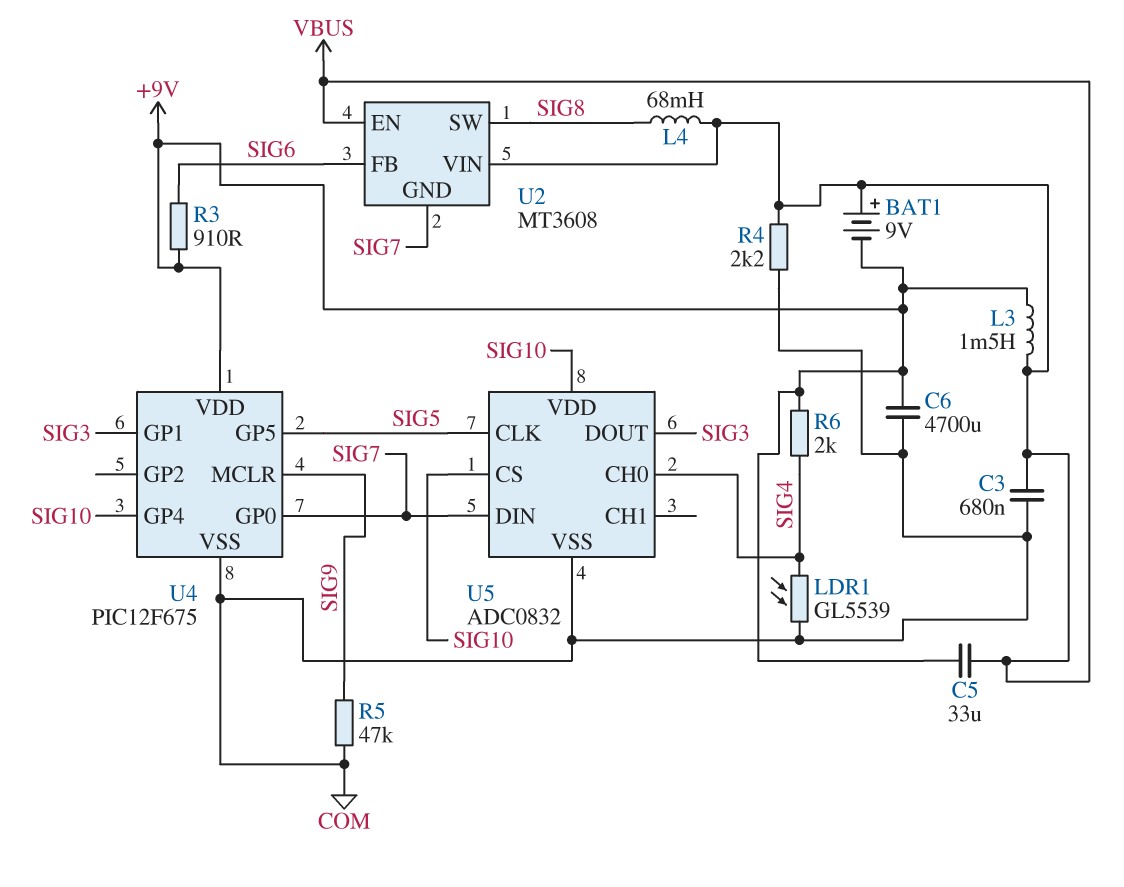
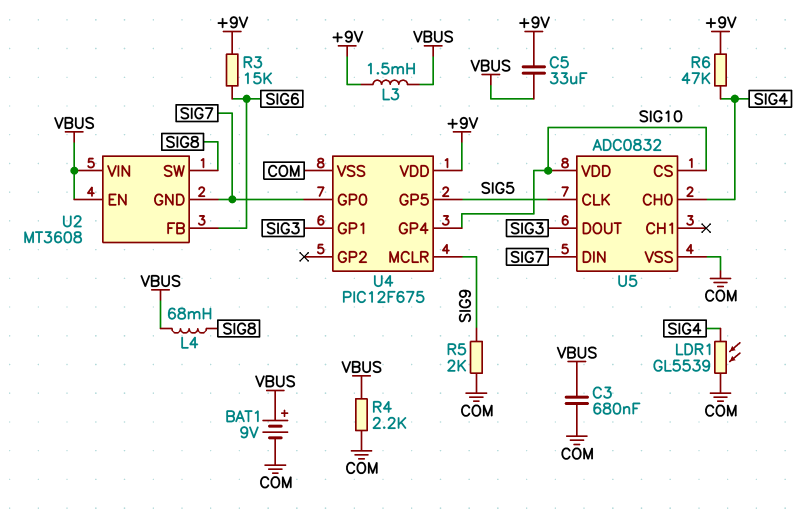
BAT1: 9V (plus VBUS, minus +9V) -> 9V (plus VBUS, minus COM)
C6: 4700uF (+9V, COM) -> none
R3: 910 (+9V, SIG6) -> 15k (+9V, SIG6)
R5: 47k (COM, SIG9) -> 2k (COM, SIG9)
R6: 2k (+9V, SIG4) -> 47k (+9V, SIG4)

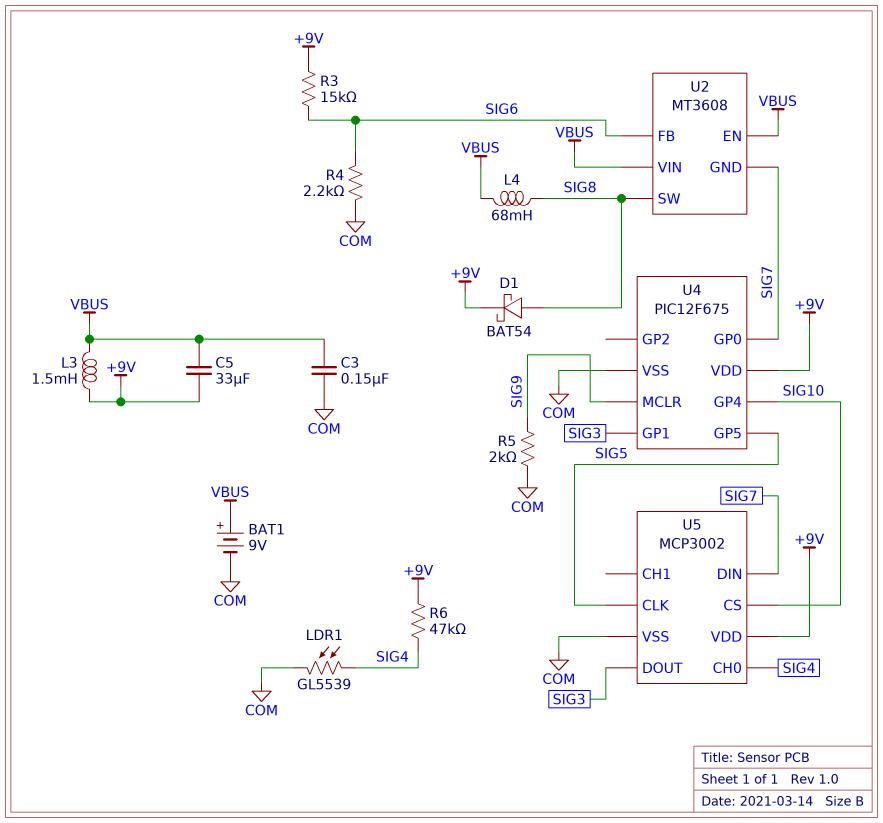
C3: 680nF (COM, VBUS) -> 150nF (COM, VBUS)
D1: none -> schottky BAT54 (A SIG8, K +9V)
R4: 2.2k (COM, VBUS) -> 2.2k (COM, SIG6)
U5: ADC0832 -> MCP3002
U5 pin VDD: SIG10 -> +9V

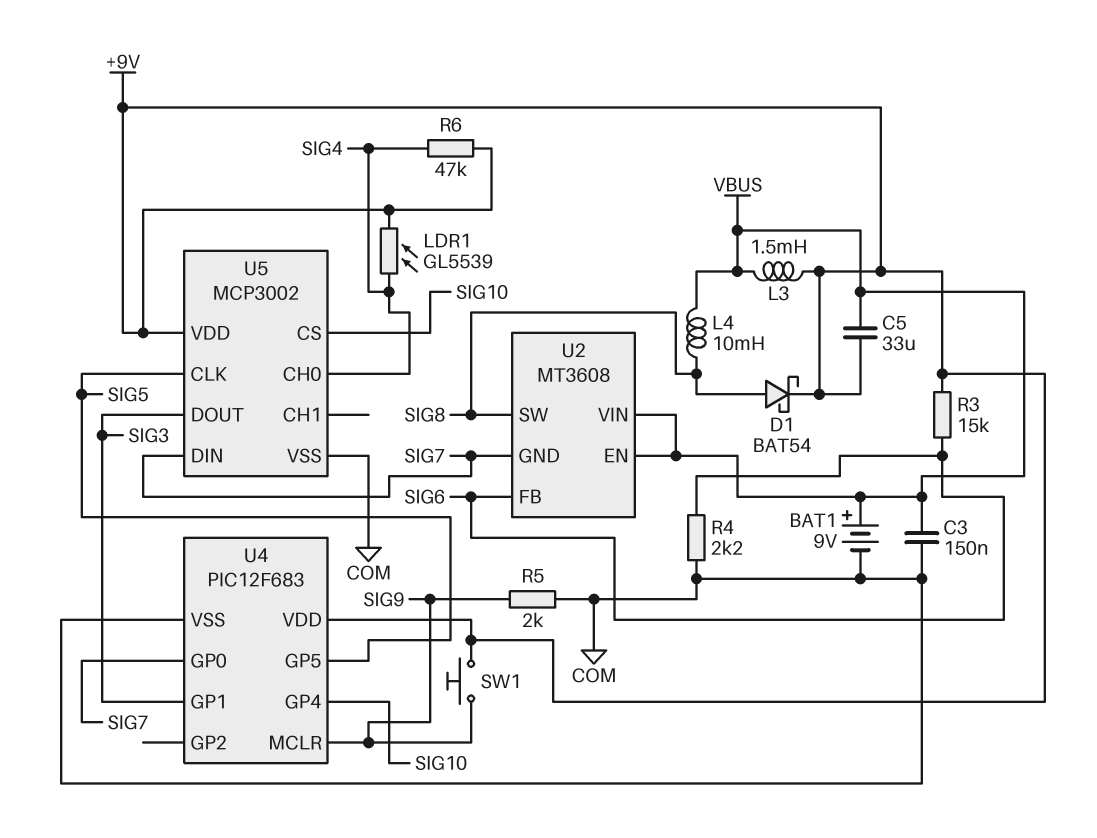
L4: 68mH (SIG8, VBUS) -> 10mH (SIG8, VBUS)
LDR1: GL5539 (COM, SIG4) -> GL5539 (+9V, SIG4)
SW1: none -> button (+9V, SIG9)
U4: PIC12F675 -> PIC12F683

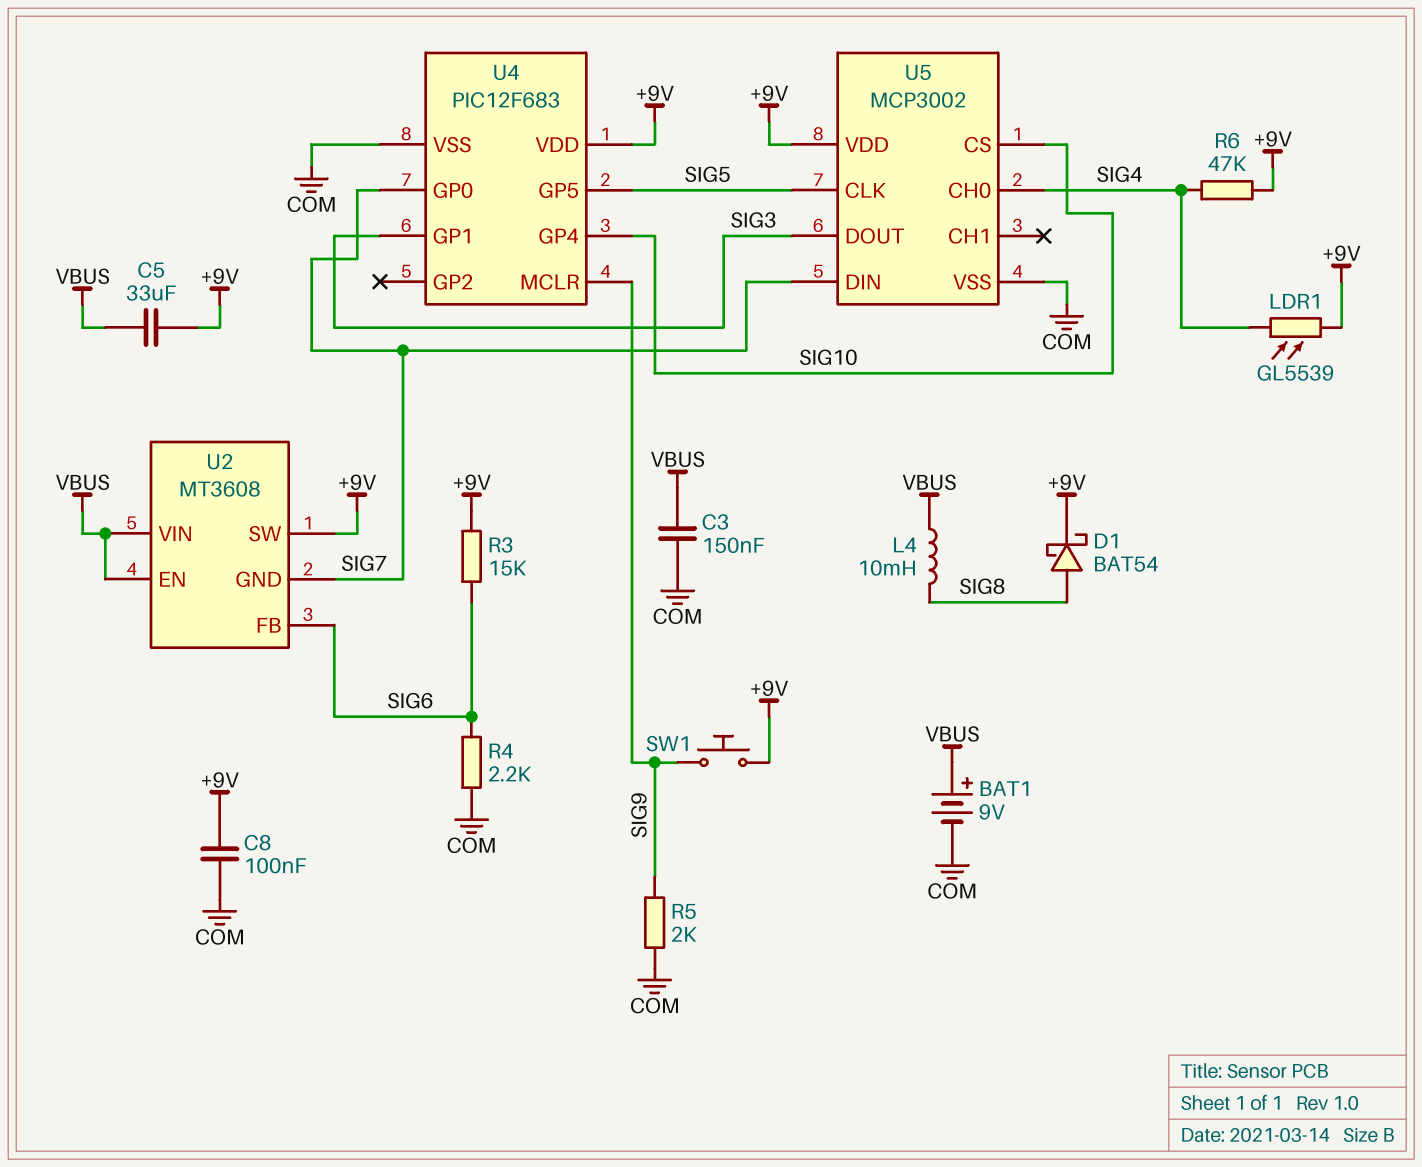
C8: none -> 100nF (+9V, COM)
L3: 1.5mH (+9V, VBUS) -> none
U2 pin SW: SIG8 -> +9V

